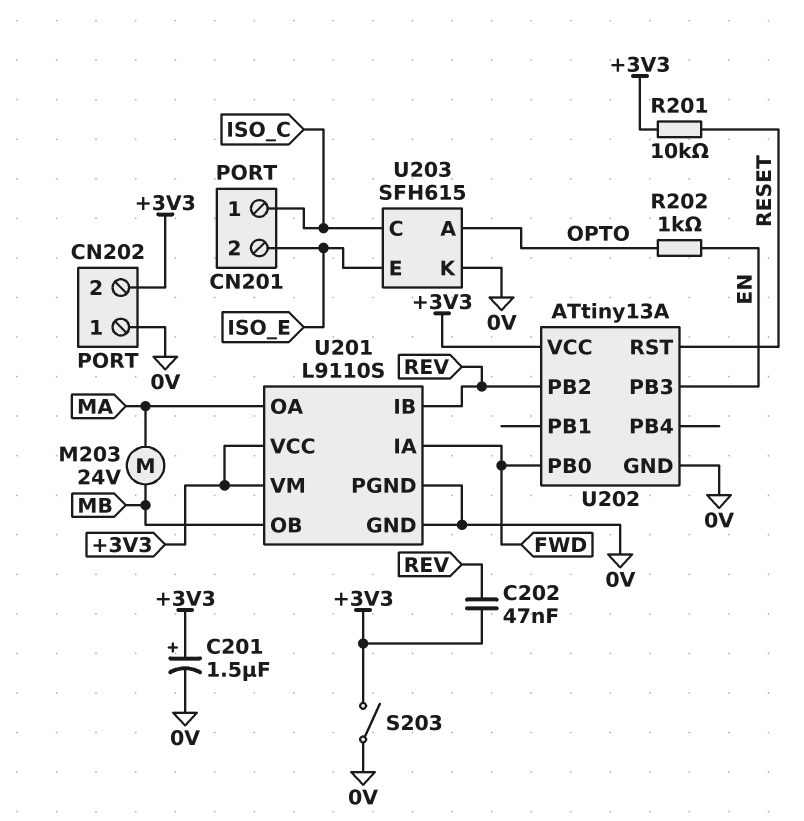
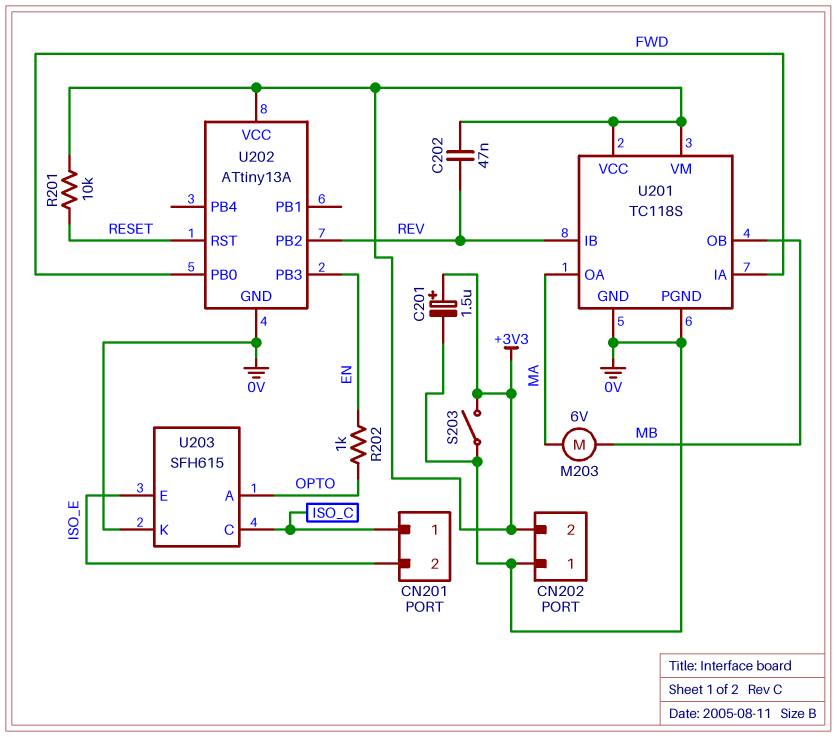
M203: motor 24V (MA, MB) -> motor 6V (MA, MB)
U201: L9110S -> TC118S

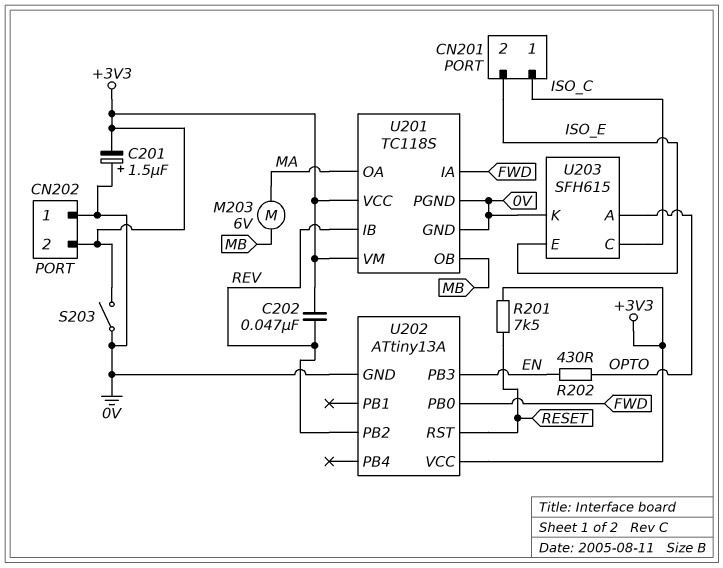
C201: 1.5uF (plus +3V3, minus 0V) -> 1.5uF (plus 0V, minus +3V3)
R201: 10k (+3V3, RESET) -> 7.5k (+3V3, RESET)
R202: 1k (EN, OPTO) -> 430 (EN, OPTO)

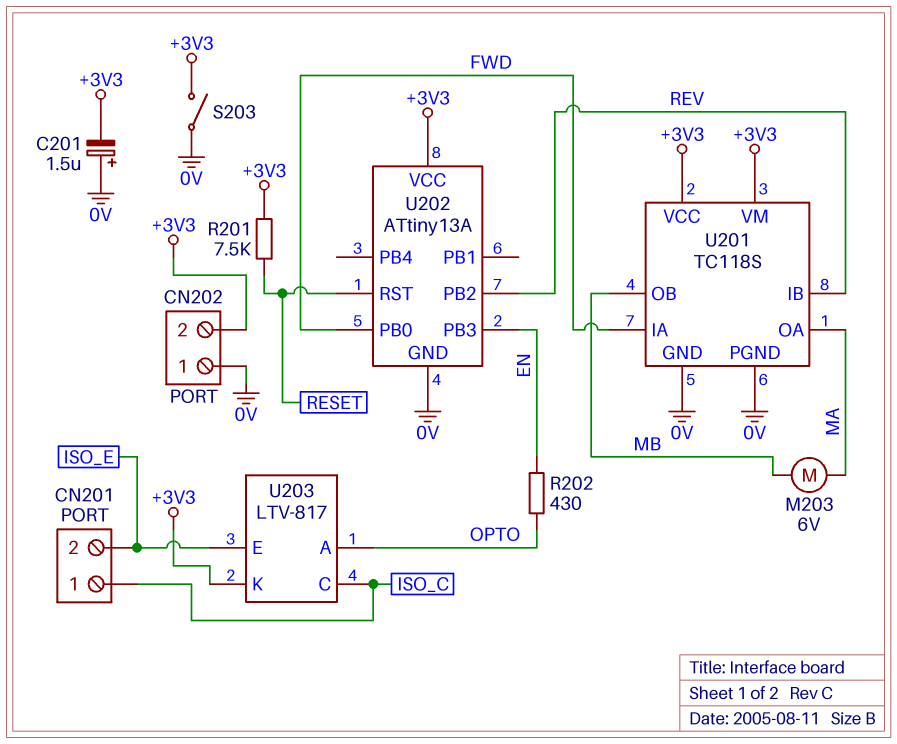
C202: 47nF (+3V3, REV) -> none
U203: SFH615 -> LTV-817
U203 pin K: 0V -> +3V3

